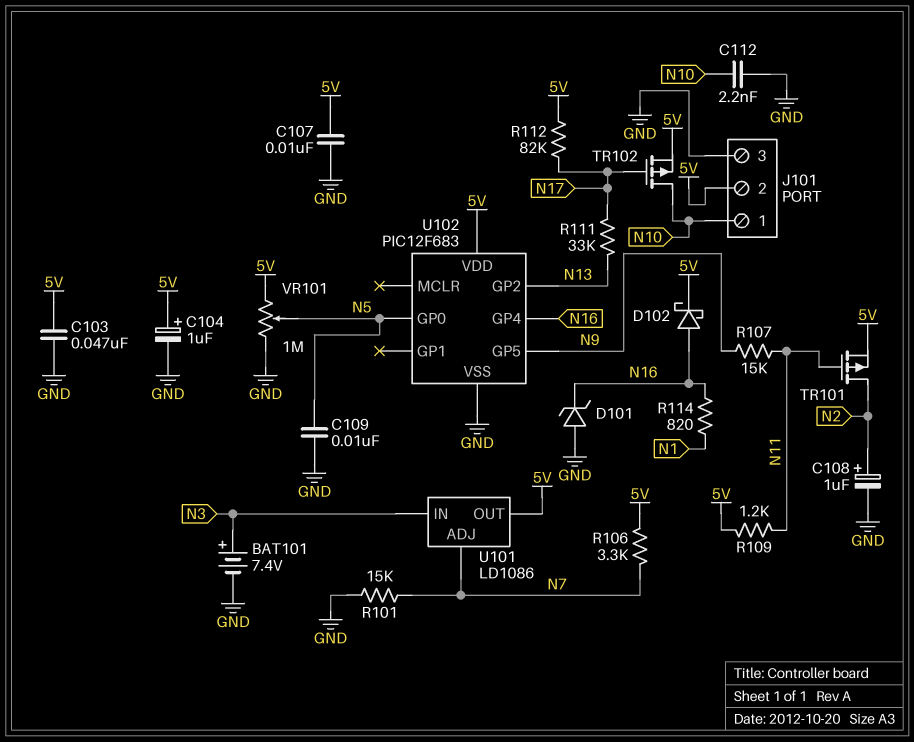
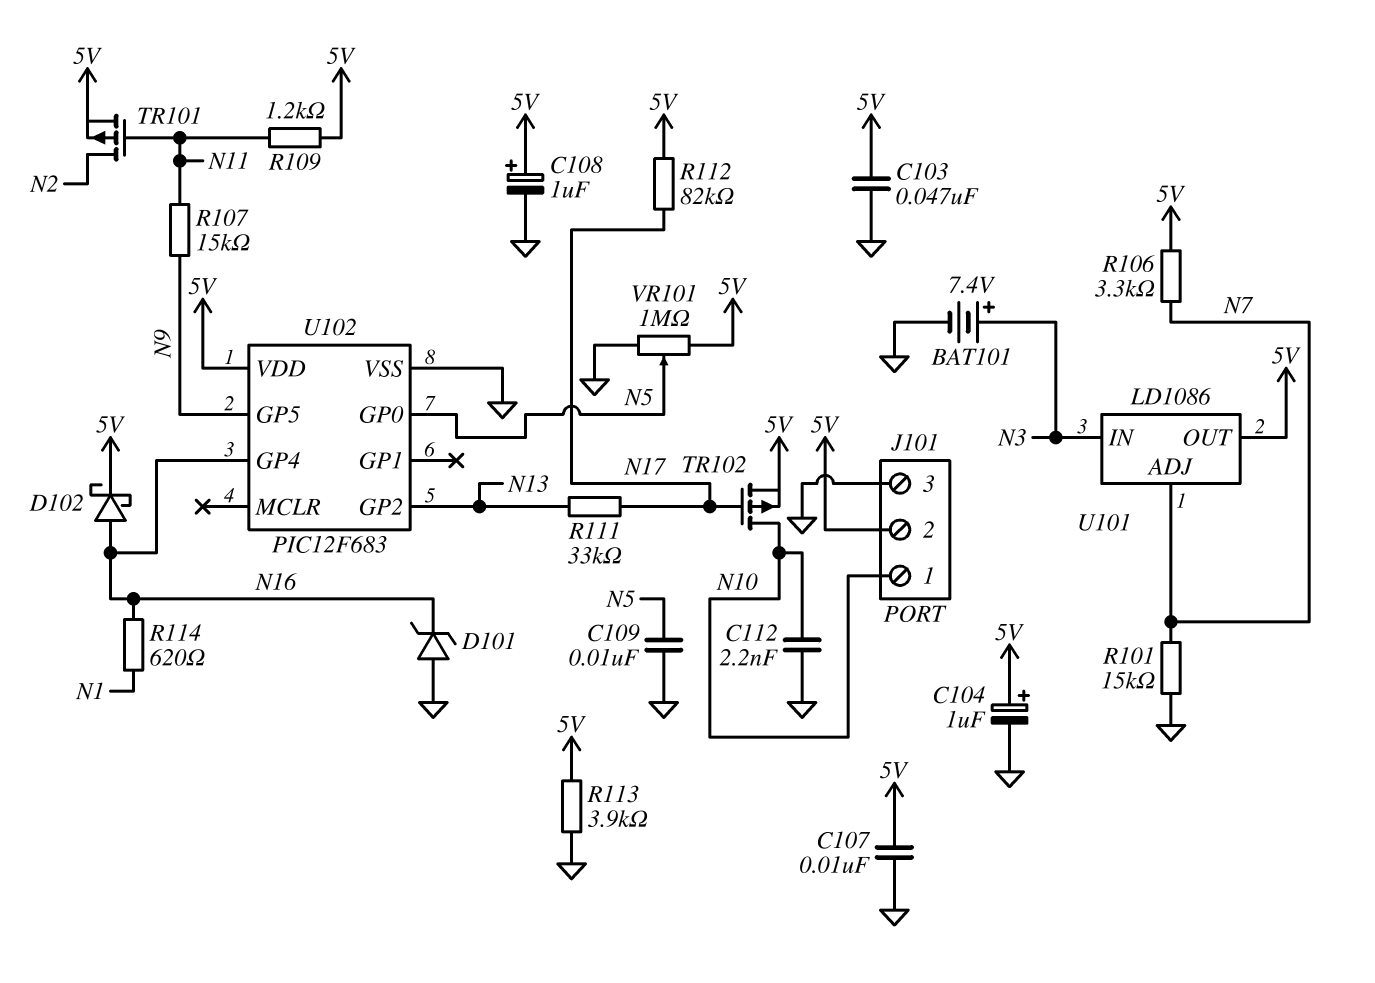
C108: 1uF (plus N2, minus GND) -> 1uF (plus 5V, minus GND)
R113: none -> 3.9k (5V, GND)
R114: 820 (N1, N16) -> 620 (N1, N16)

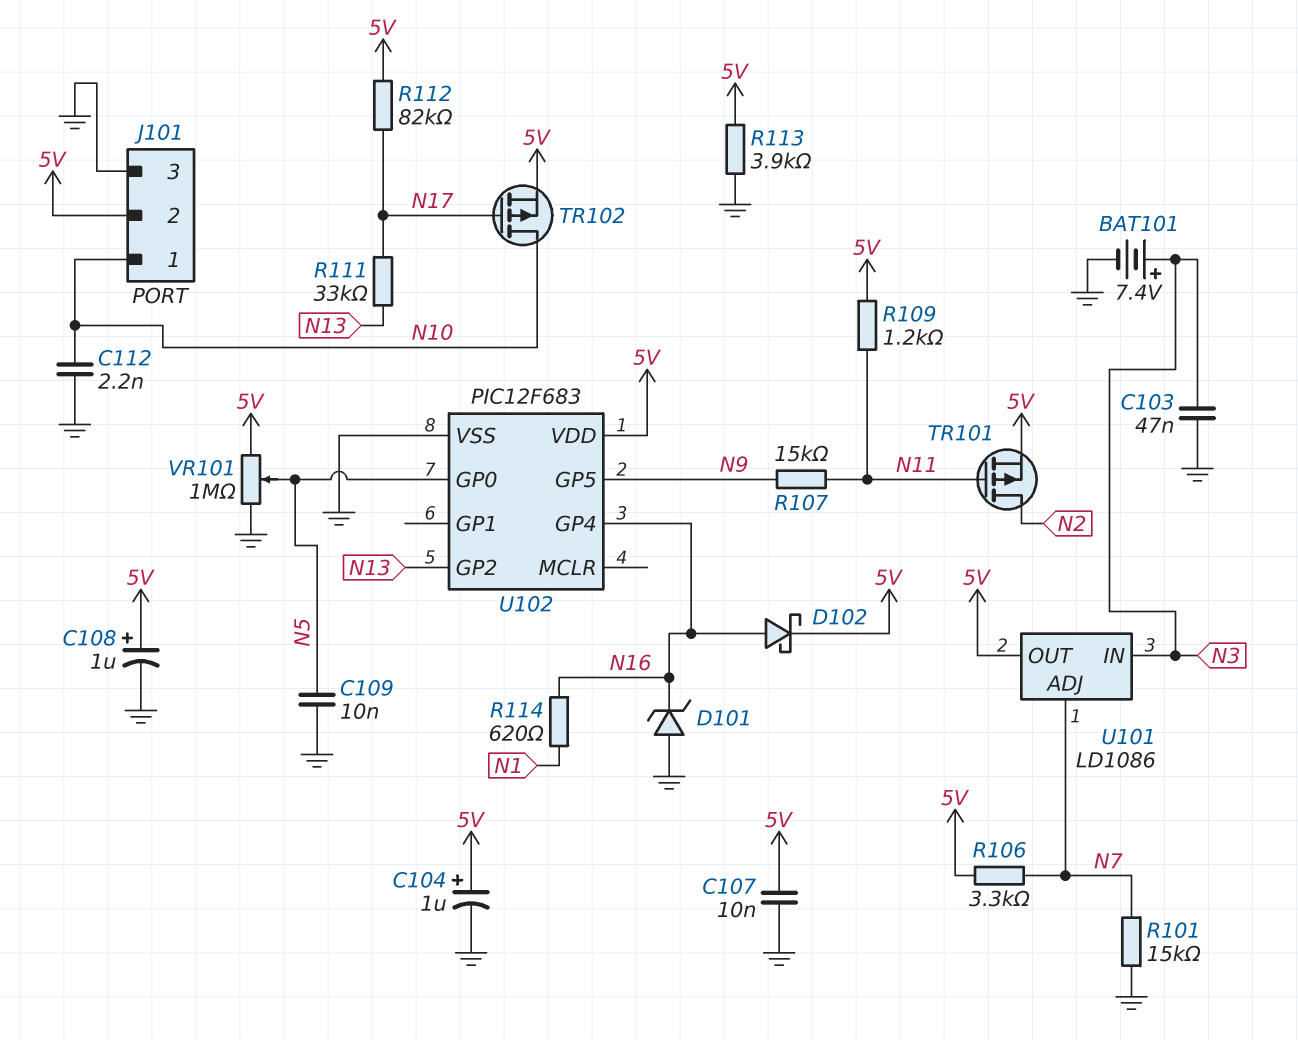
C103: 47nF (5V, GND) -> 47nF (GND, N3)

